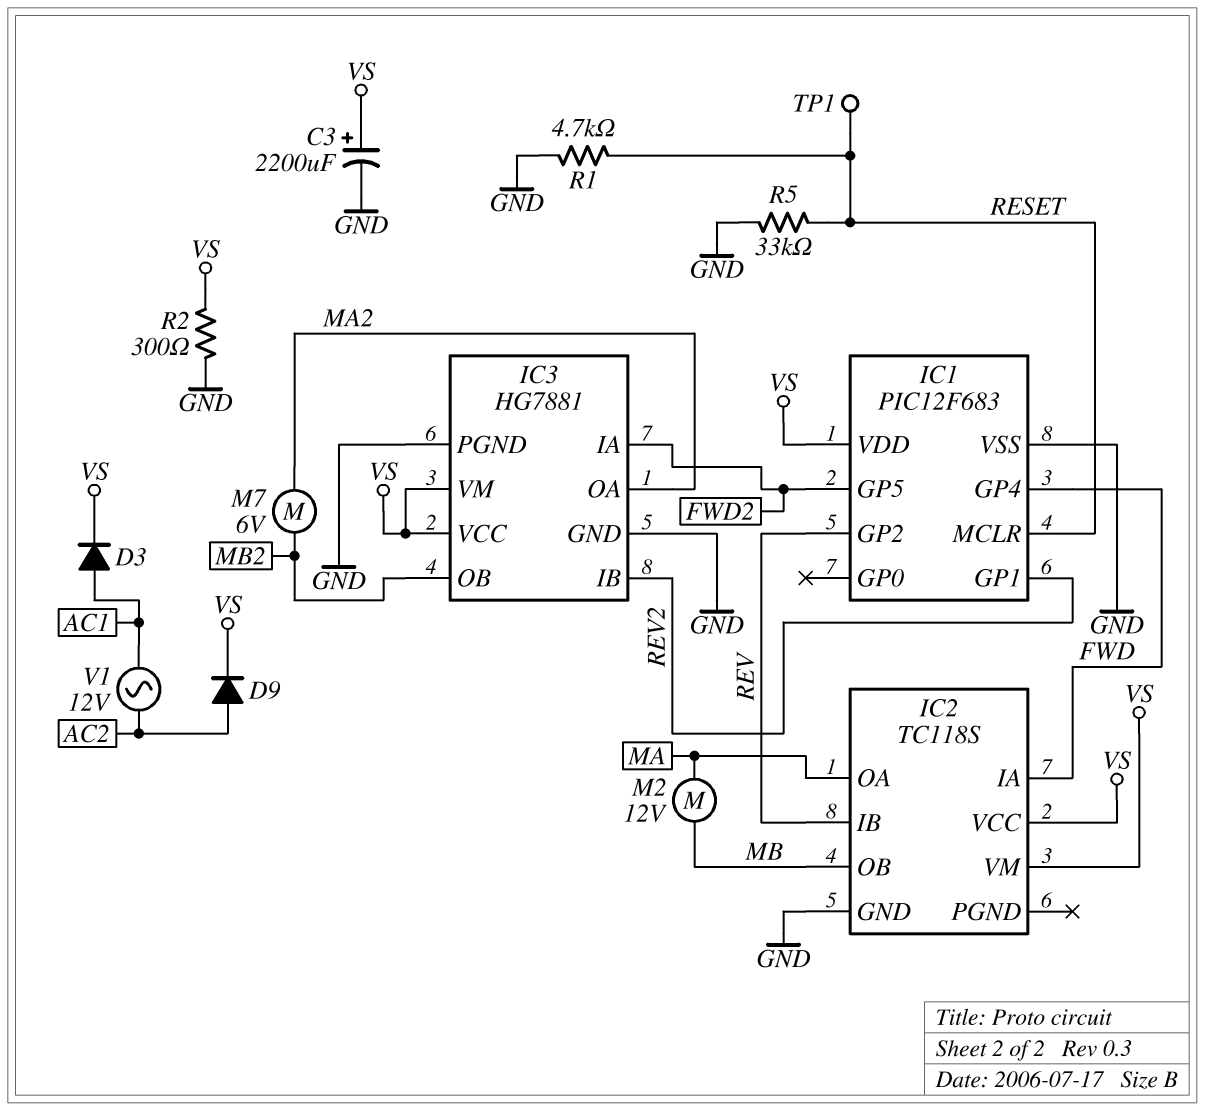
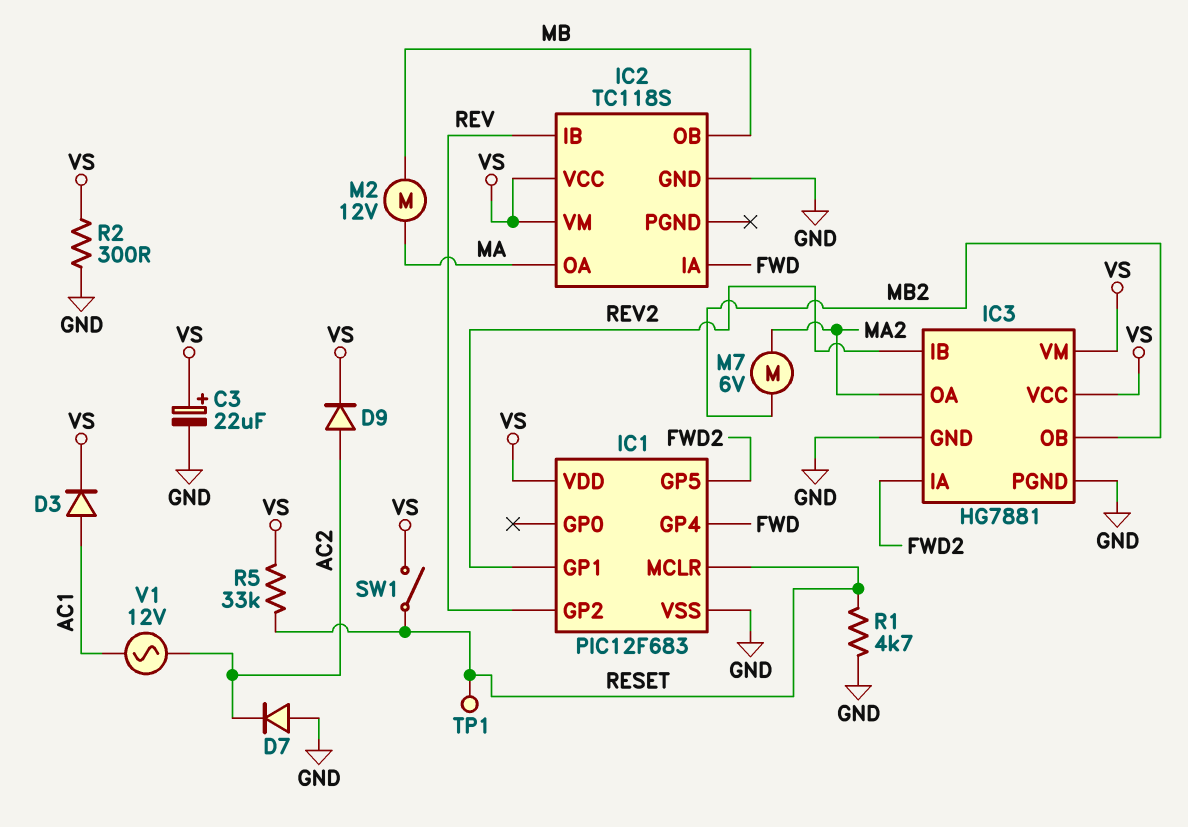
C3: 2200uF (plus VS, minus GND) -> 22uF (plus VS, minus GND)
D7: none -> diode (A GND, K AC2)
R5: 33k (GND, RESET) -> 33k (RESET, VS)
SW1: none -> switch (RESET, VS)

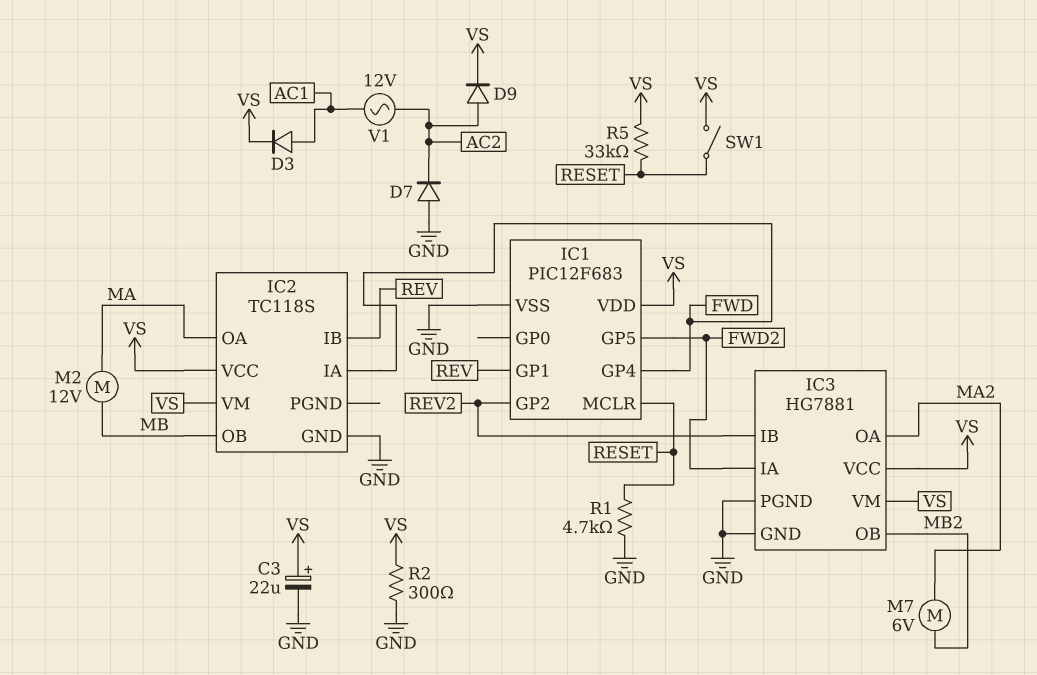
IC1 pin GP1: REV2 -> REV
IC1 pin GP2: REV -> REV2
TP1: test point (RESET) -> none

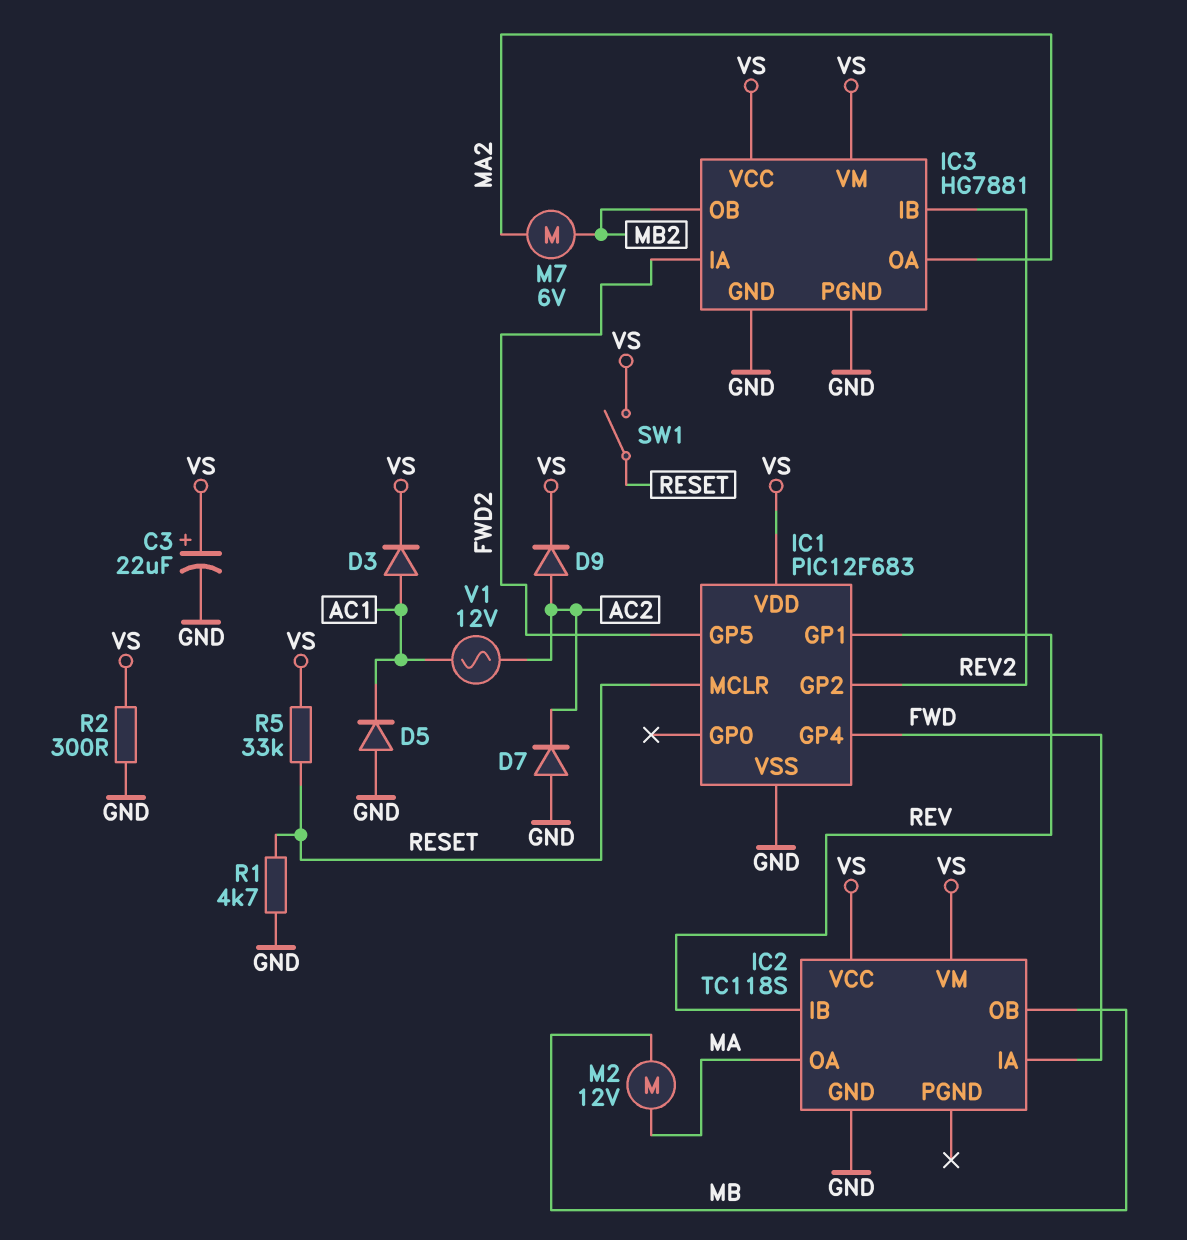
D5: none -> diode (A GND, K AC1)

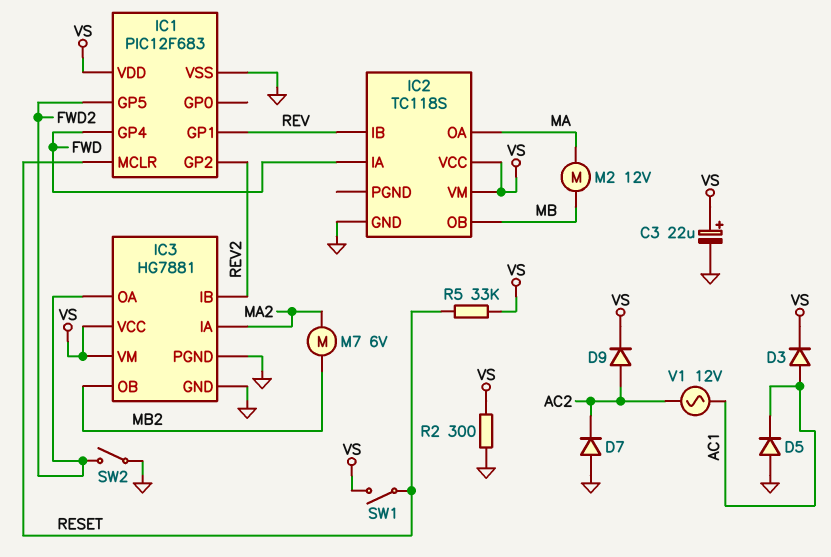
IC3 pin IA: FWD2 -> MA2
IC3 pin OA: MA2 -> FWD2
R1: 4.7k (GND, RESET) -> none
SW2: none -> switch (FWD2, GND)

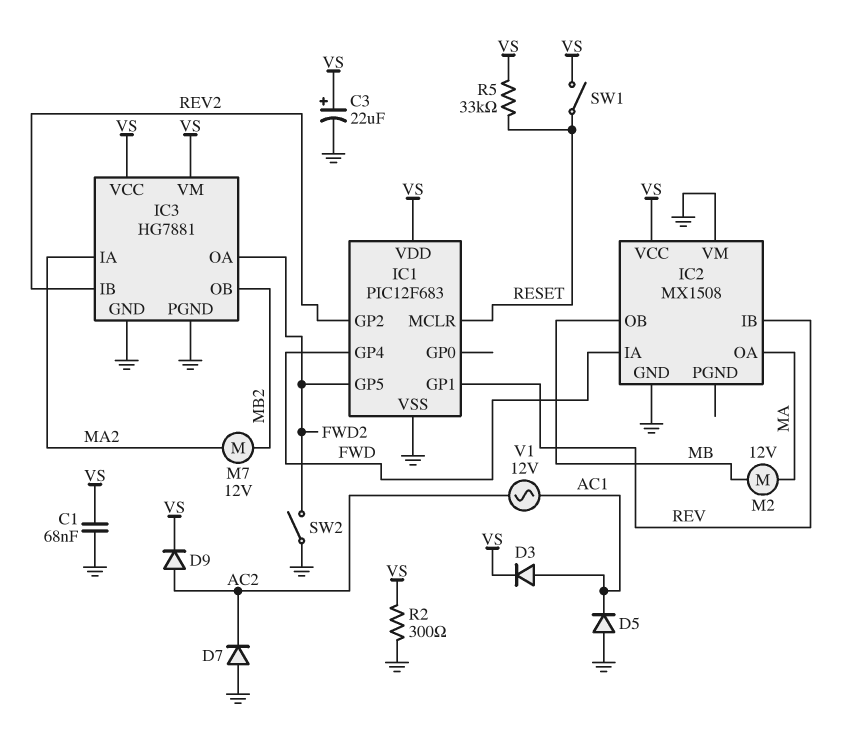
C1: none -> 68nF (GND, VS)
IC2: TC118S -> MX1508
IC2 pin VM: VS -> GND
M7: motor 6V (MA2, MB2) -> motor 12V (MA2, MB2)

